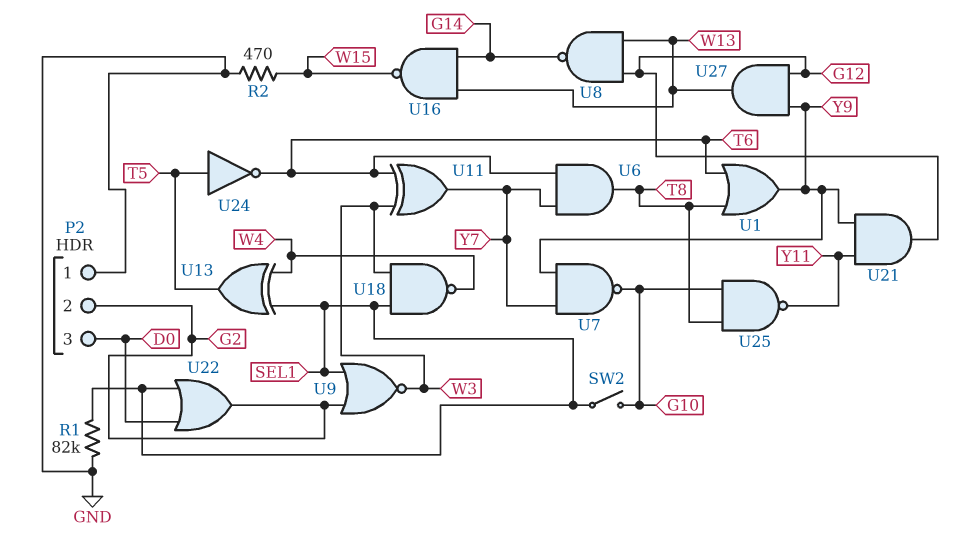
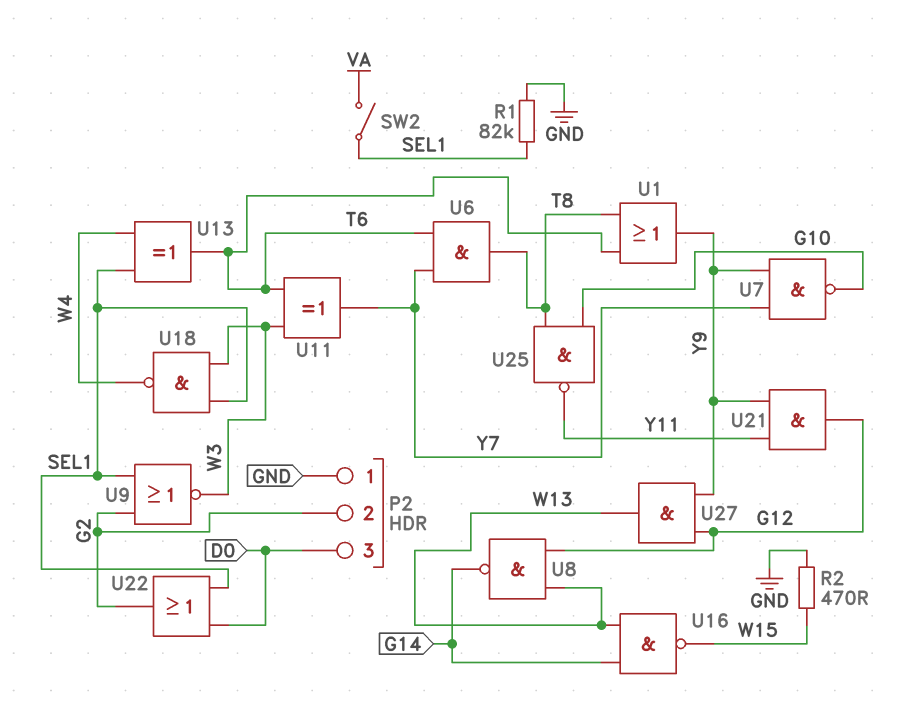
SW2: switch (G10, SEL1) -> switch (SEL1, VA)
U13: XOR (in SEL1, in W4, out T5) -> XOR (in SEL1, in W4, out T6)
U24: NOT (in T5, out T6) -> none

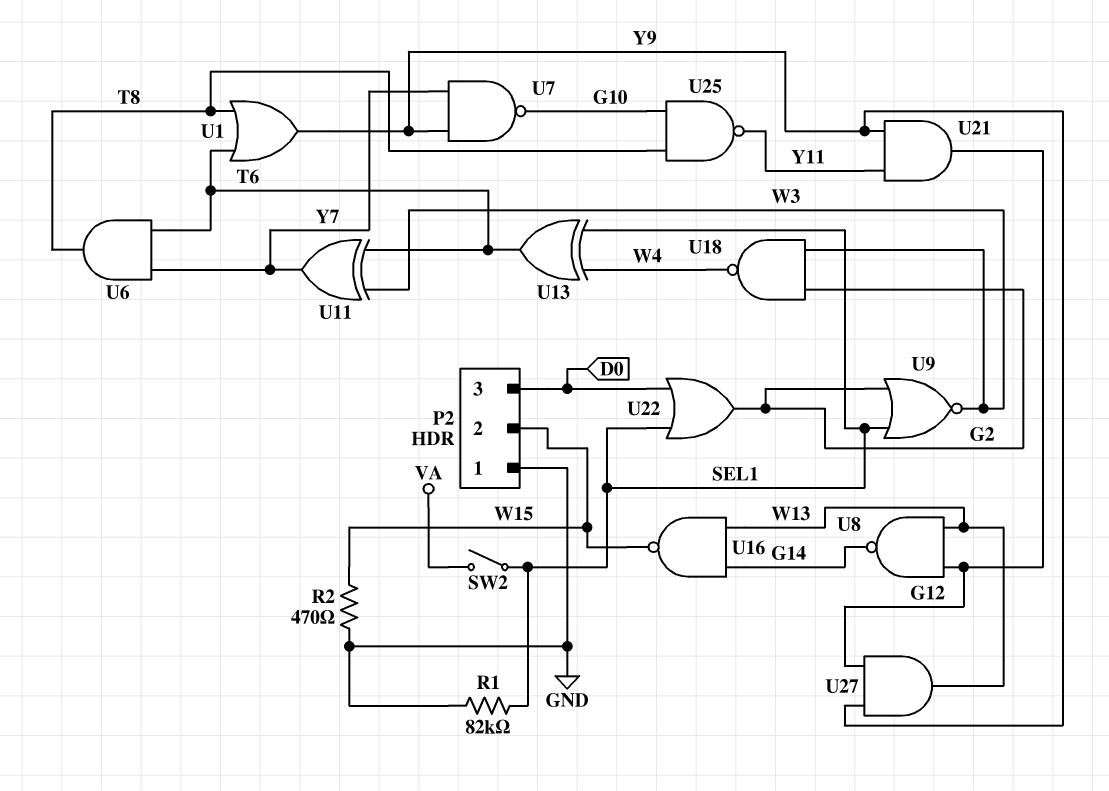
P2 pin 2: G2 -> W15
U18: NAND (in SEL1, in W3, out W4) -> NAND (in G2, in W3, out W4)

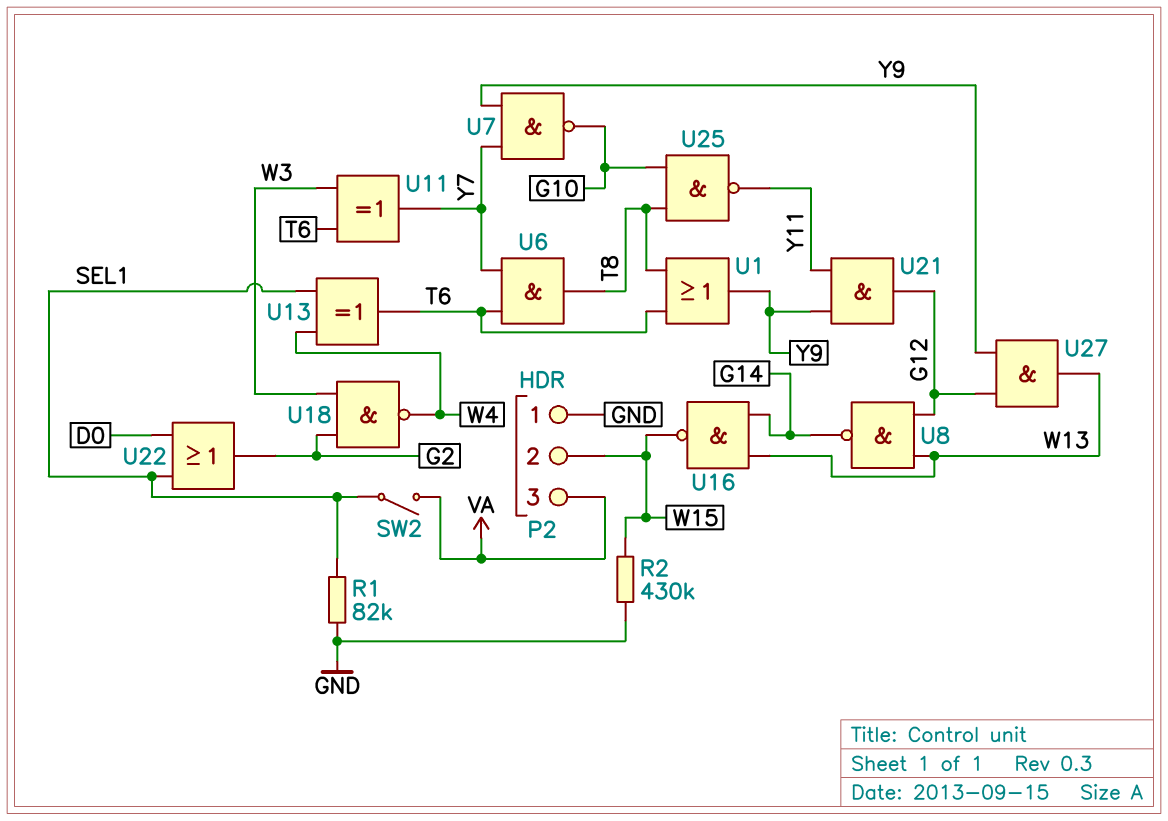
P2 pin 3: D0 -> VA
R2: 470 (GND, W15) -> 430k (GND, W15)
U9: NOR (in G2, in SEL1, out W3) -> none

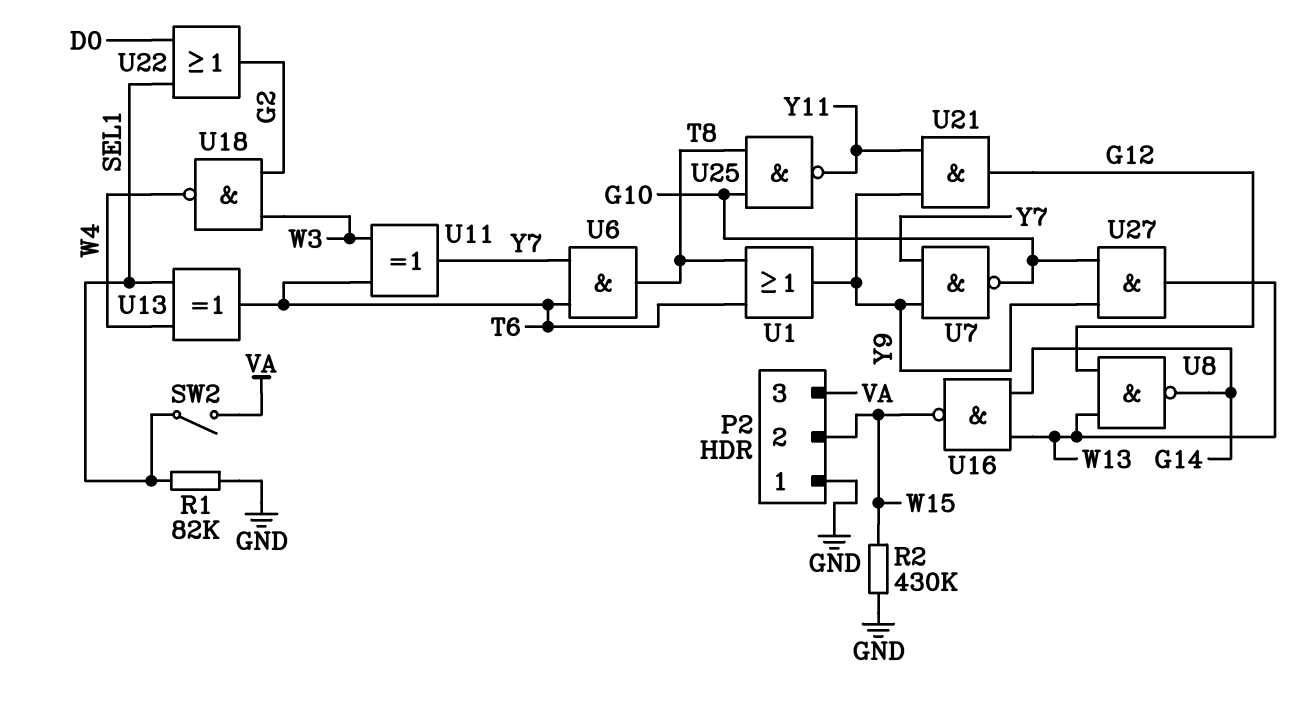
U27: AND (in G12, in Y9, out W13) -> AND (in G10, in Y9, out W13)

